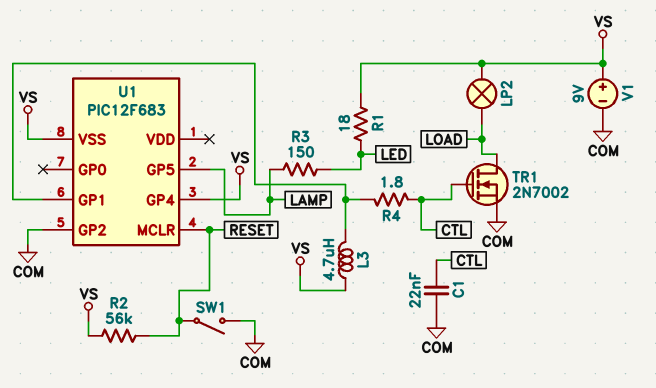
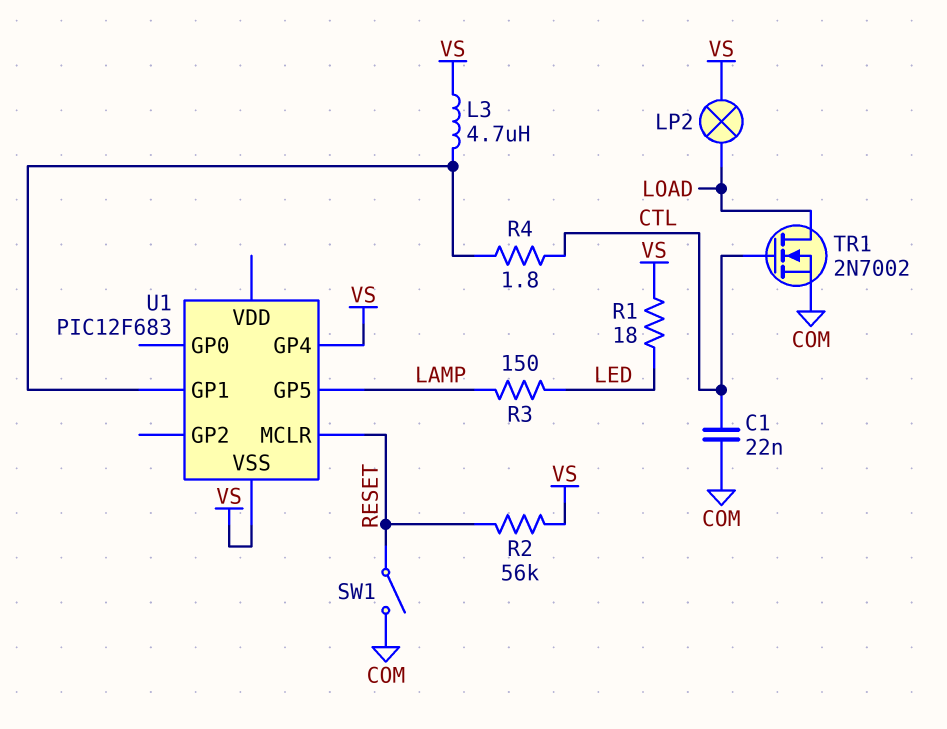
U1 pin GP2: COM -> none
V1: 9V (plus VS, minus COM) -> none

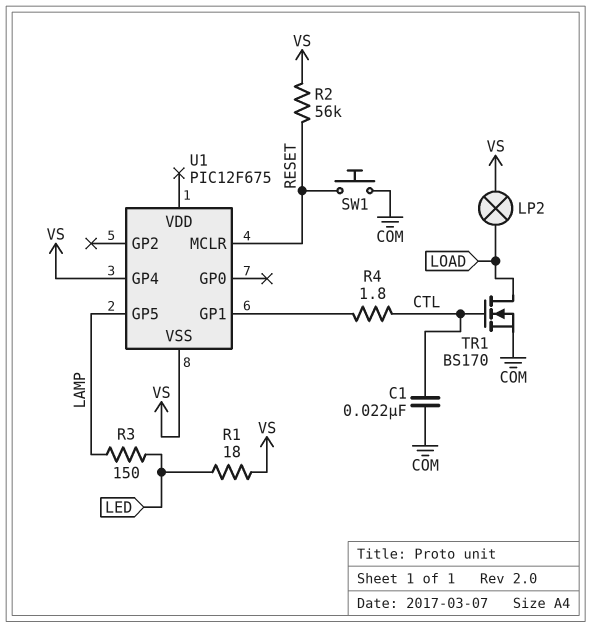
L3: 4.7uH (U1/GP1, VS) -> none
SW1: switch (COM, RESET) -> button (COM, RESET)
TR1: NMOS 2N7002 (G CTL, D LOAD, S COM) -> NMOS BS170 (G CTL, D LOAD, S COM)
U1: PIC12F683 -> PIC12F675

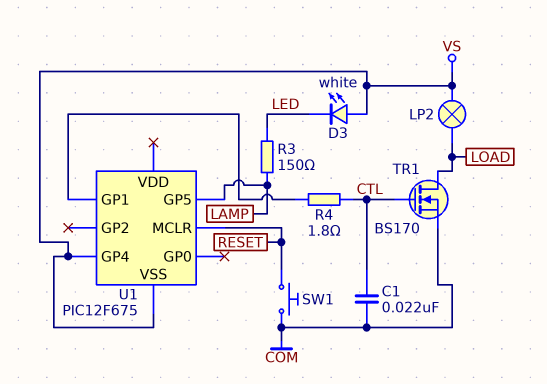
D3: none -> LED white (A VS, K LED)
R1: 18 (LED, VS) -> none
R2: 56k (RESET, VS) -> none

